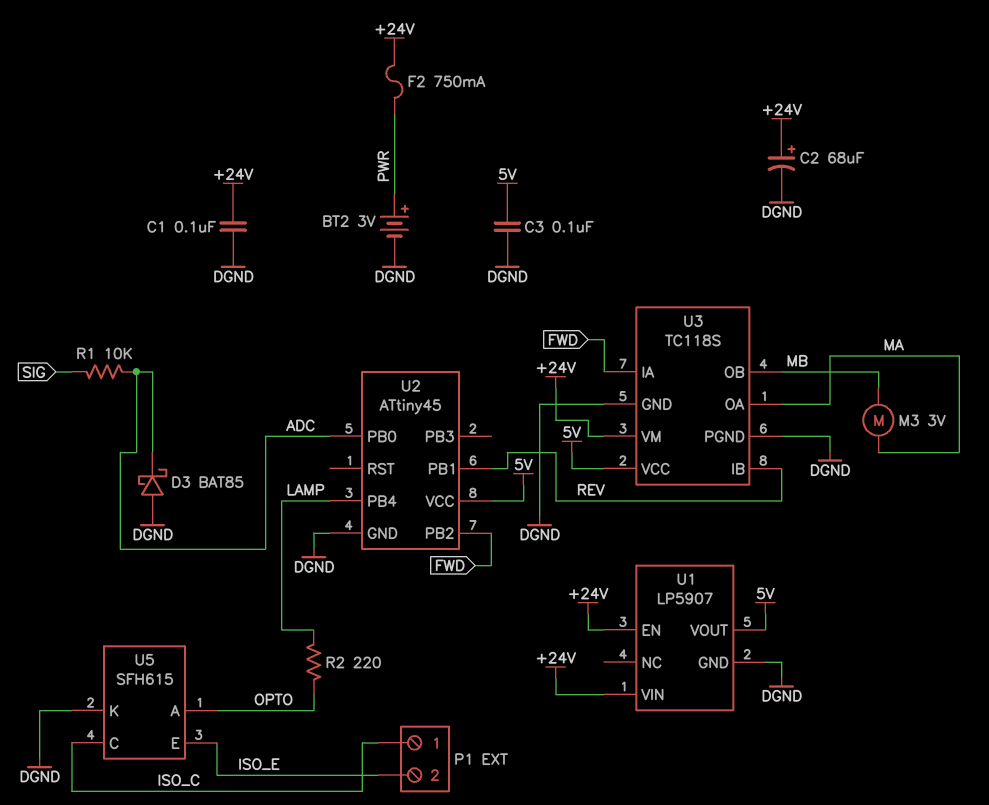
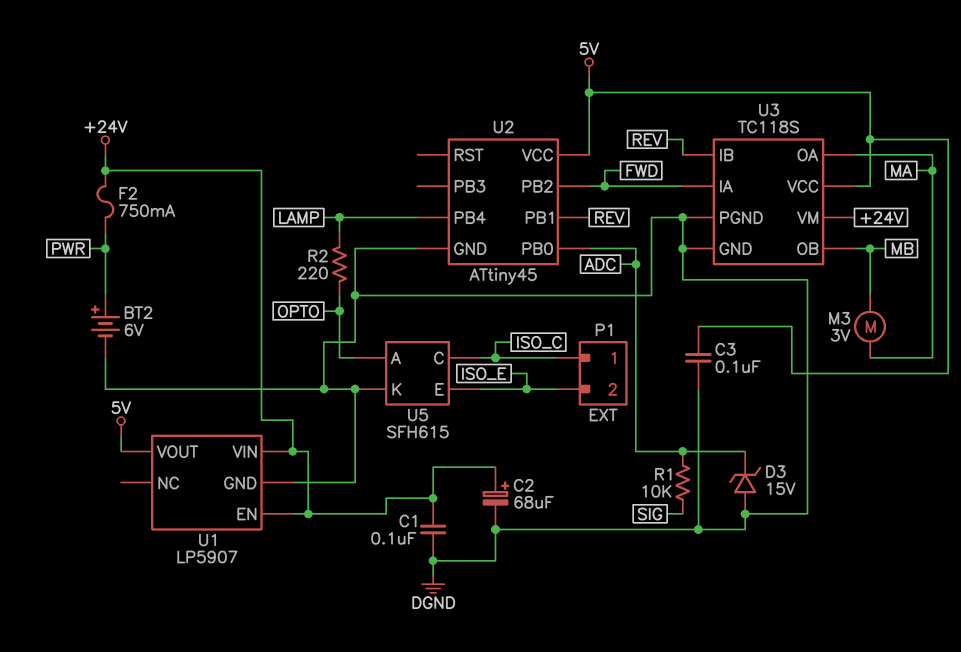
BT2: 3V (plus PWR, minus DGND) -> 6V (plus PWR, minus DGND)
D3: schottky BAT85 (A DGND, K ADC) -> zener 15V (A DGND, K ADC)

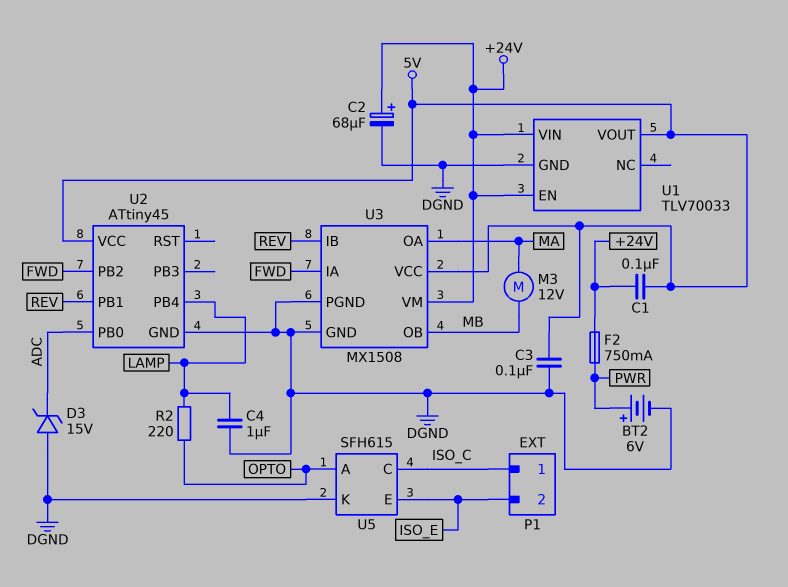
C1: 100nF (+24V, DGND) -> 100nF (+24V, 5V)
C4: none -> 1uF (DGND, LAMP)
M3: motor 3V (MA, MB) -> motor 12V (MA, MB)
R1: 10k (ADC, SIG) -> none
U1: LP5907 -> TLV70033
U3: TC118S -> MX1508

